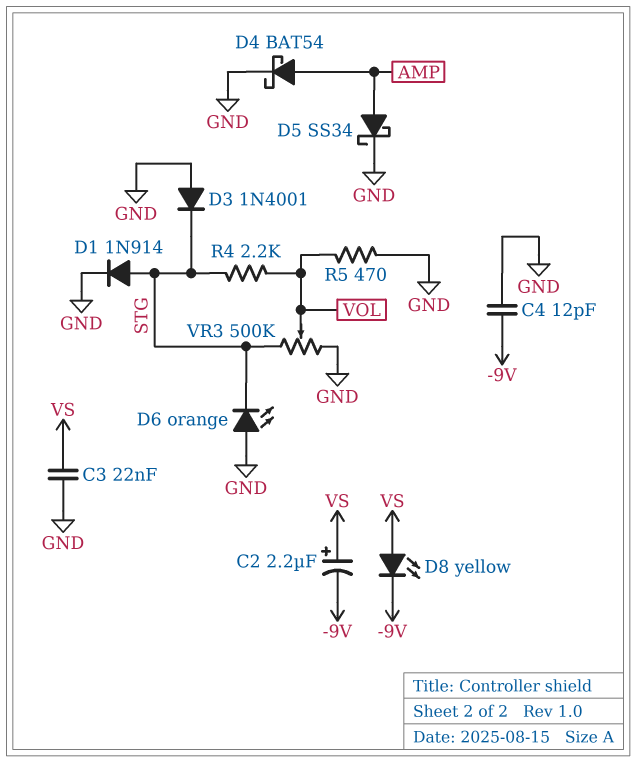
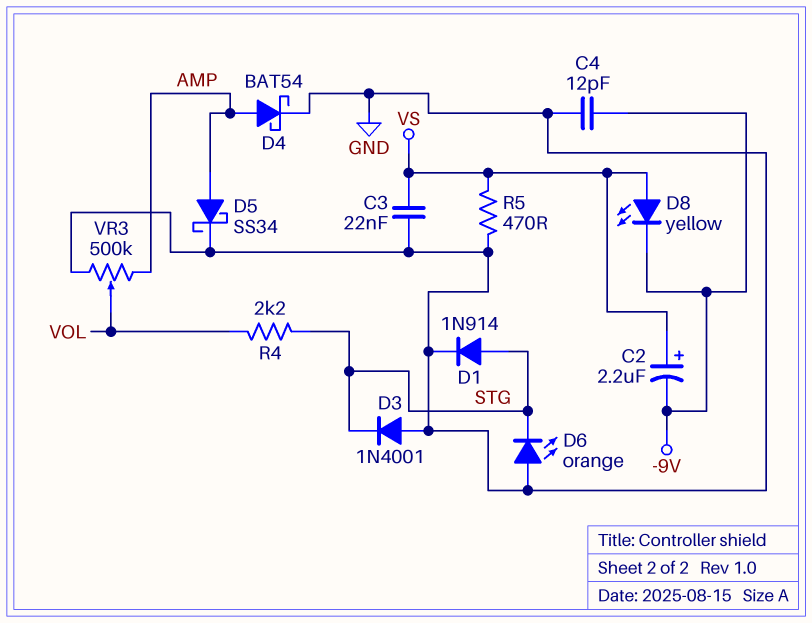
R5: 470 (GND, VOL) -> 470 (GND, VS)
VR3: 500k (GND, STG, wiper VOL) -> 500k (AMP, GND, wiper VOL)

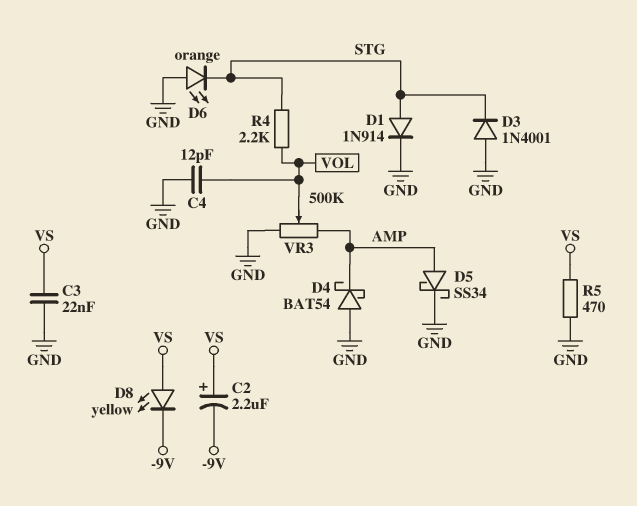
C4: 12pF (-9V, GND) -> 12pF (GND, VOL)
D4: schottky BAT54 (A AMP, K GND) -> schottky BAT54 (A GND, K AMP)

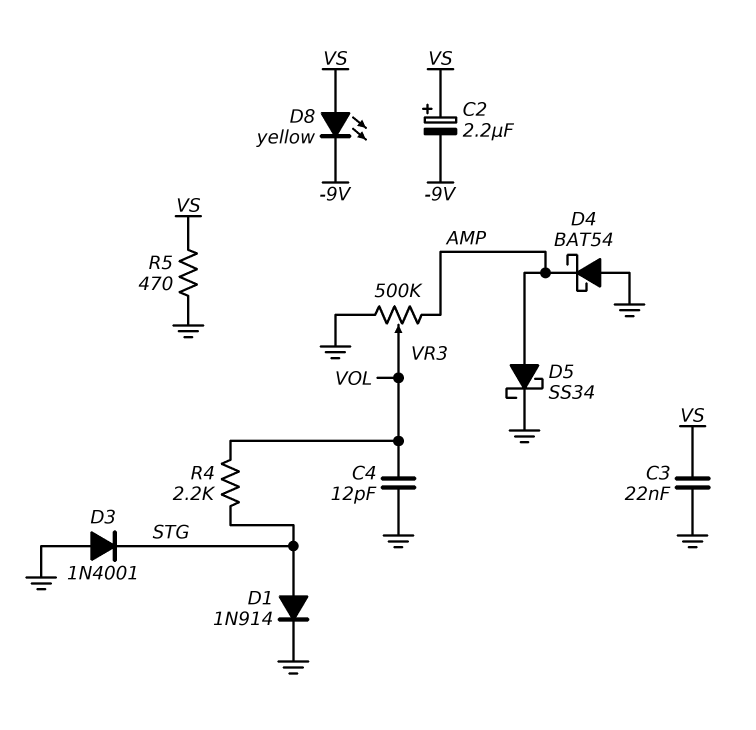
D6: LED orange (A GND, K STG) -> none

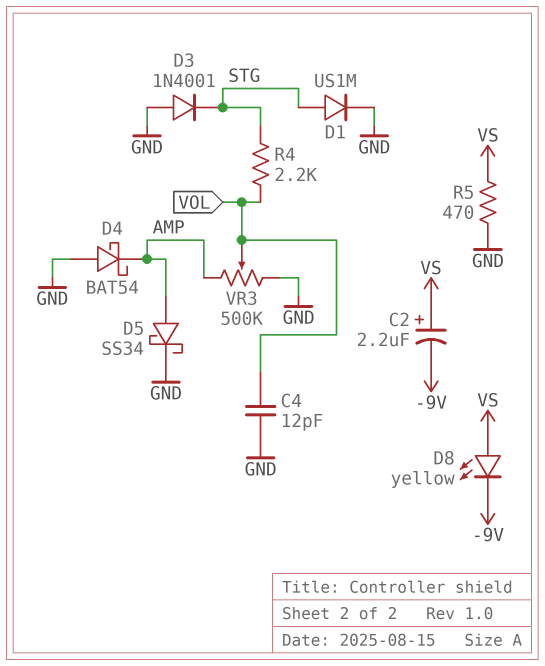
C3: 22nF (GND, VS) -> none
D1: diode 1N914 (A STG, K GND) -> diode US1M (A STG, K GND)

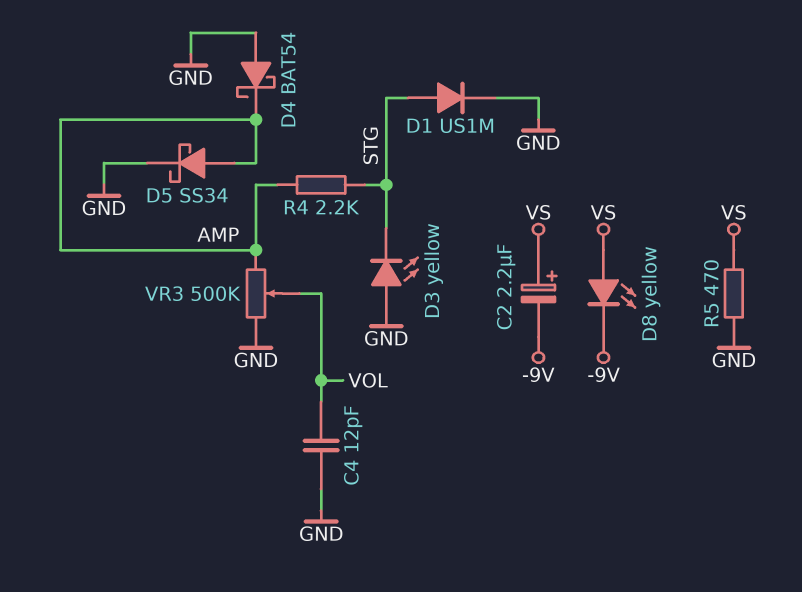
D3: diode 1N4001 (A GND, K STG) -> LED yellow (A GND, K STG)
R4: 2.2k (STG, VOL) -> 2.2k (AMP, STG)

